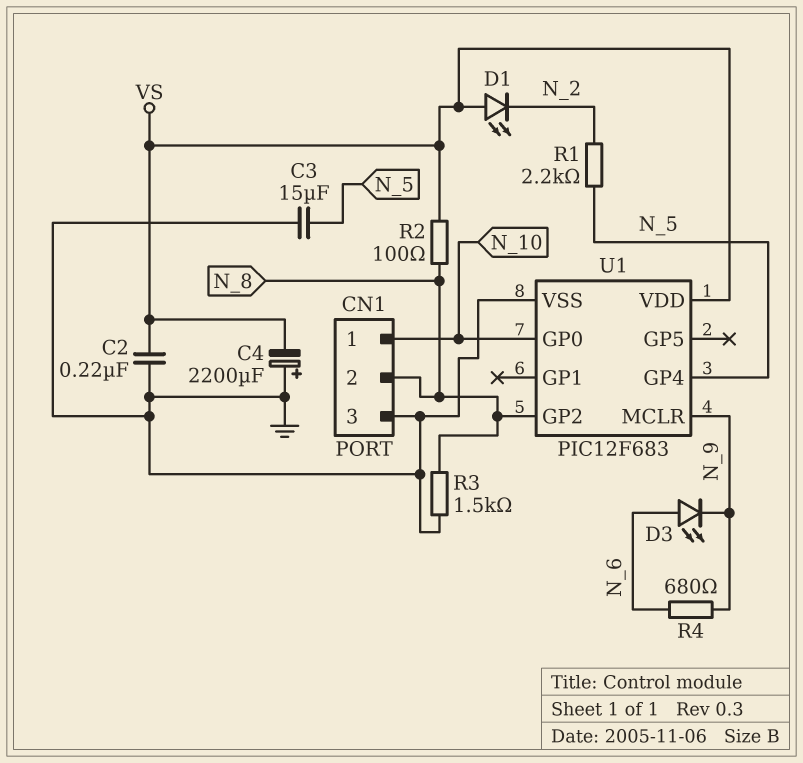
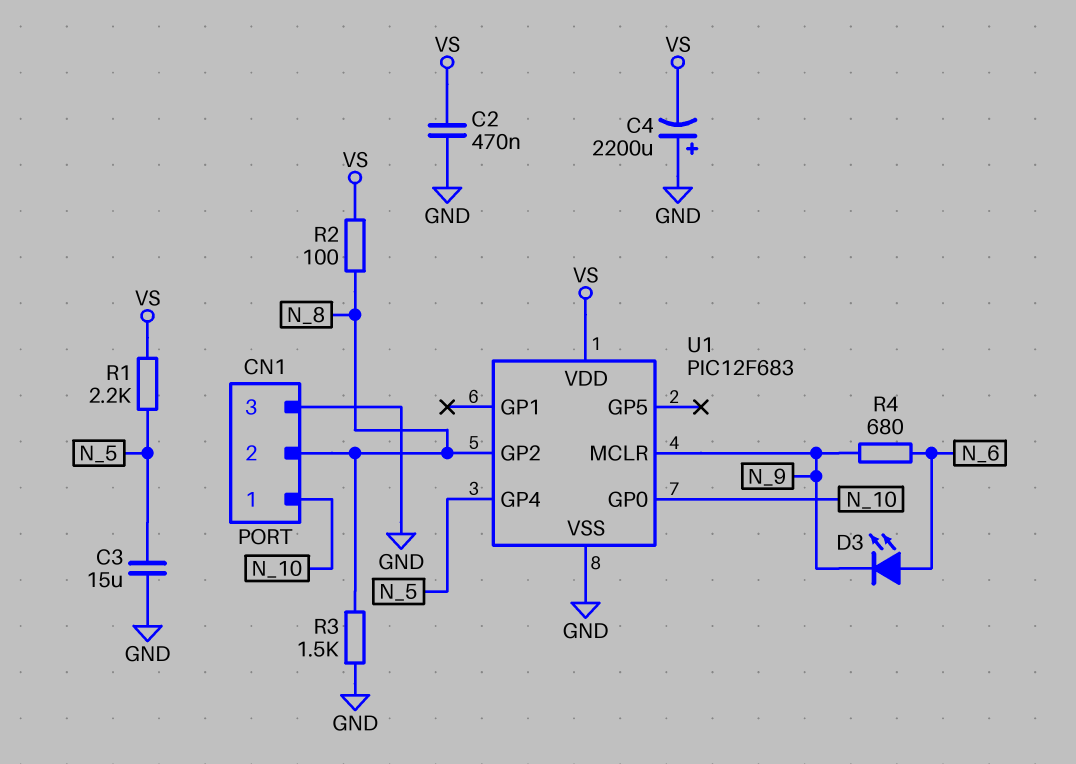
C2: 220nF (GND, VS) -> 470nF (GND, VS)
D1: LED (A VS, K N_2) -> none
R1: 2.2k (N_2, N_5) -> 2.2k (N_5, VS)

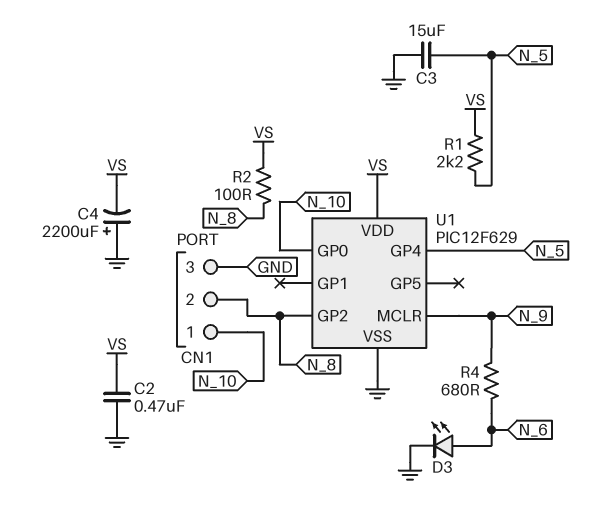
D3: LED (A N_6, K N_9) -> LED (A N_6, K GND)
R3: 1.5k (GND, N_8) -> none
U1: PIC12F683 -> PIC12F629

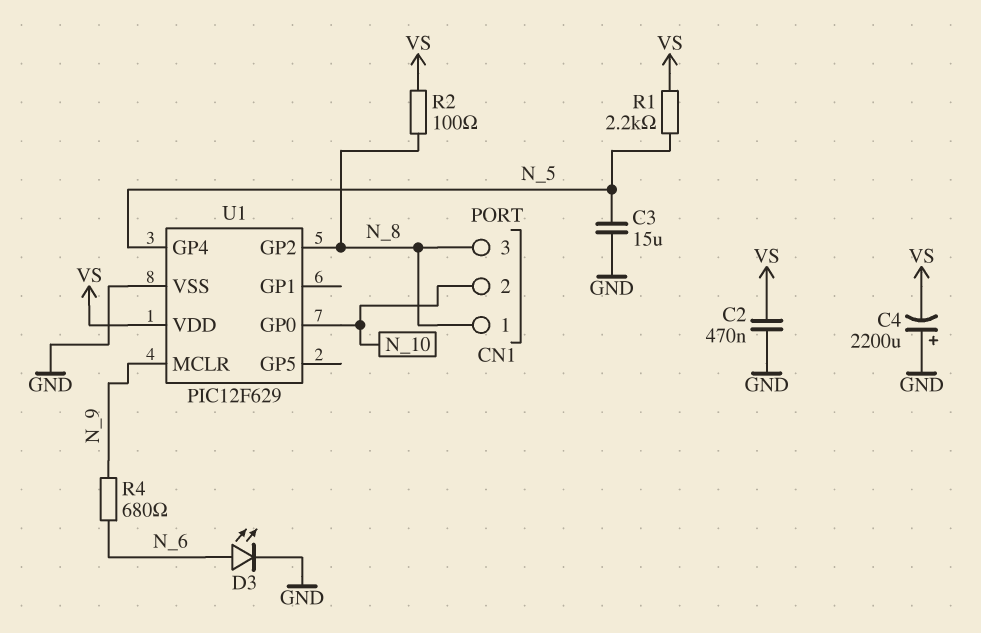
CN1 pin 1: N_10 -> N_8
CN1 pin 2: N_8 -> N_10
CN1 pin 3: GND -> N_8

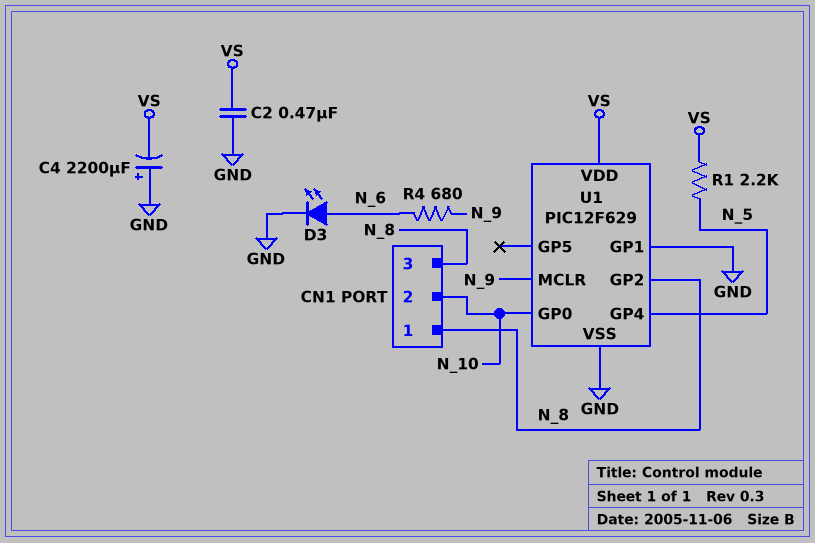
C3: 15uF (GND, N_5) -> none
R2: 100 (N_8, VS) -> none
U1 pin GP1: none -> GND

